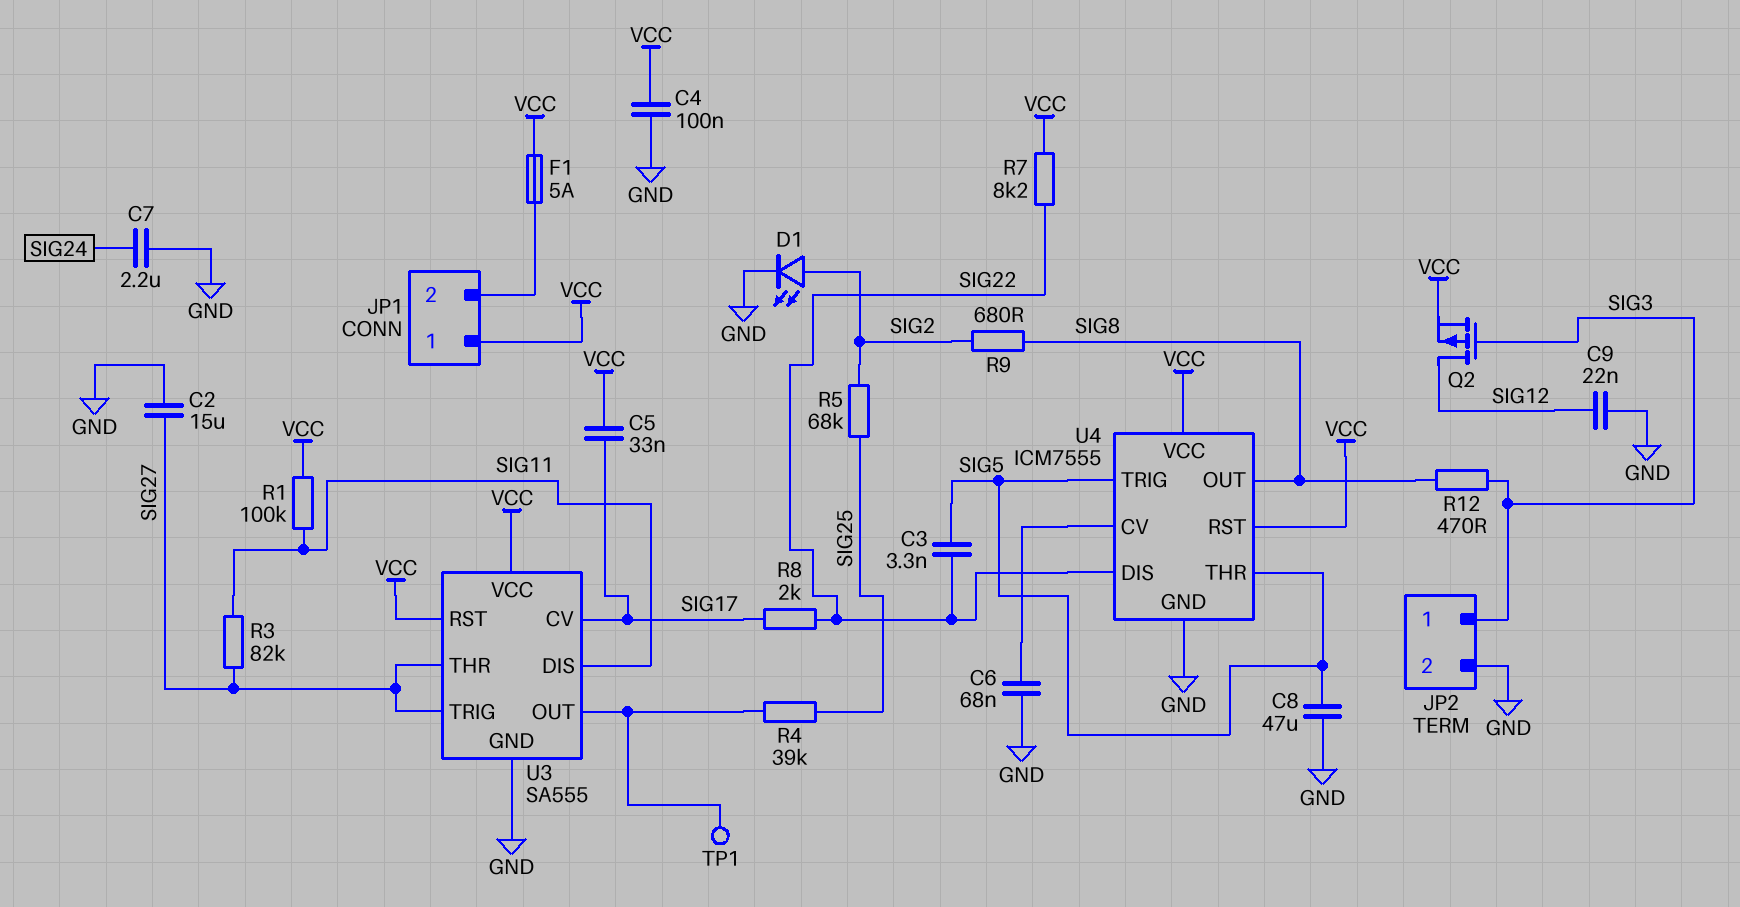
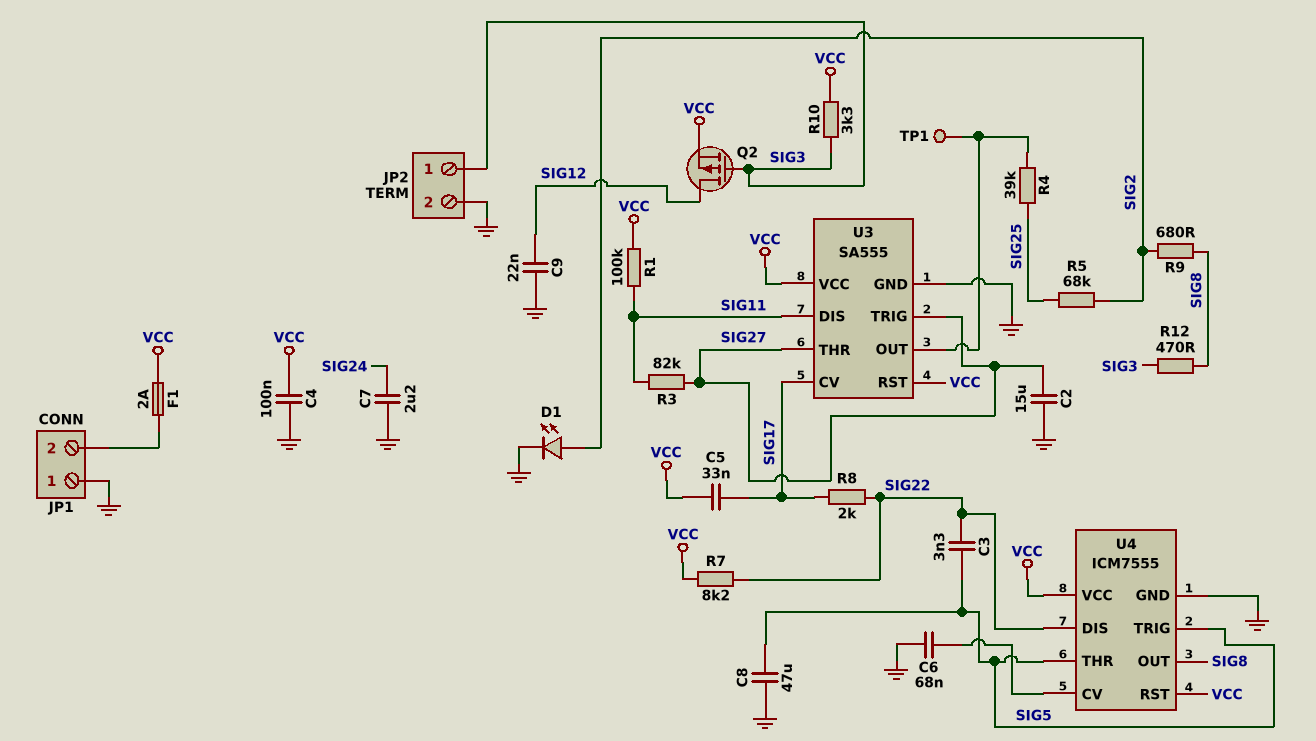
F1: 5A (JP1/2, VCC) -> 2A (JP1/2, VCC)
JP1 pin 1: VCC -> GND
R10: none -> 3.3k (SIG3, VCC)

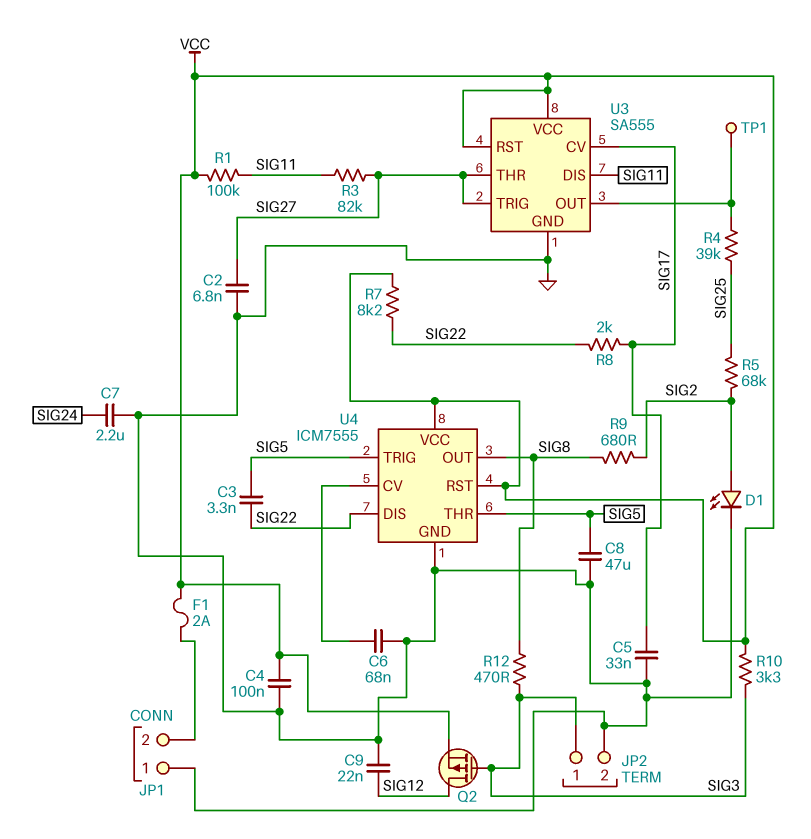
C2: 15uF (GND, SIG27) -> 6.8nF (GND, SIG27)
C5: 33nF (SIG17, VCC) -> 33nF (GND, SIG17)

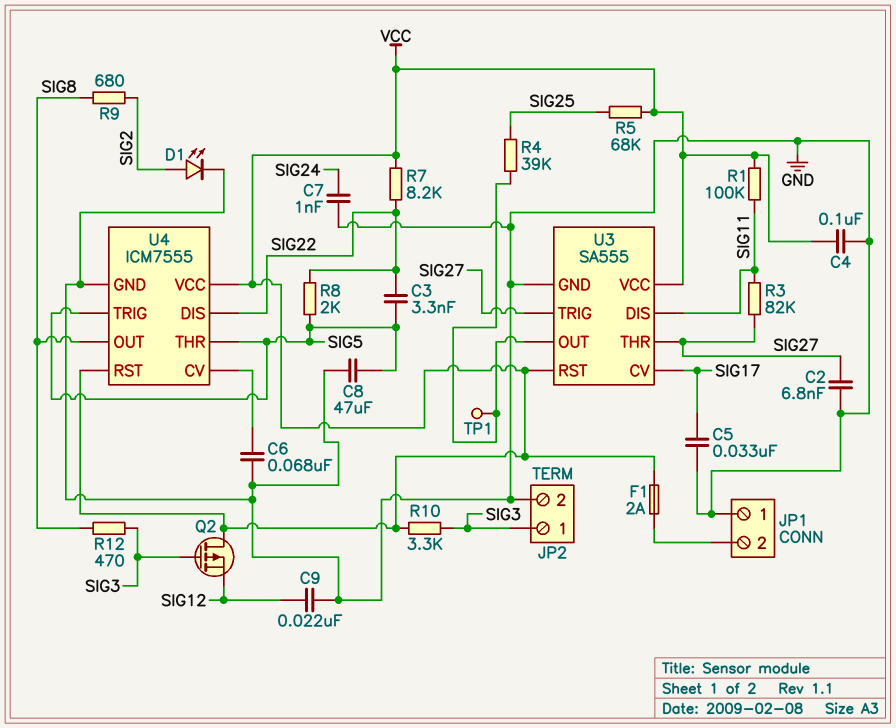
C7: 2.2uF (GND, SIG24) -> 1nF (GND, SIG24)
Q2: PMOS (G SIG3, D SIG12, S VCC) -> PMOS (G SIG3, D VCC, S SIG12)
R5: 68k (SIG2, SIG25) -> 68k (SIG25, VCC)
R8: 2k (SIG17, SIG22) -> 2k (SIG5, SIG22)

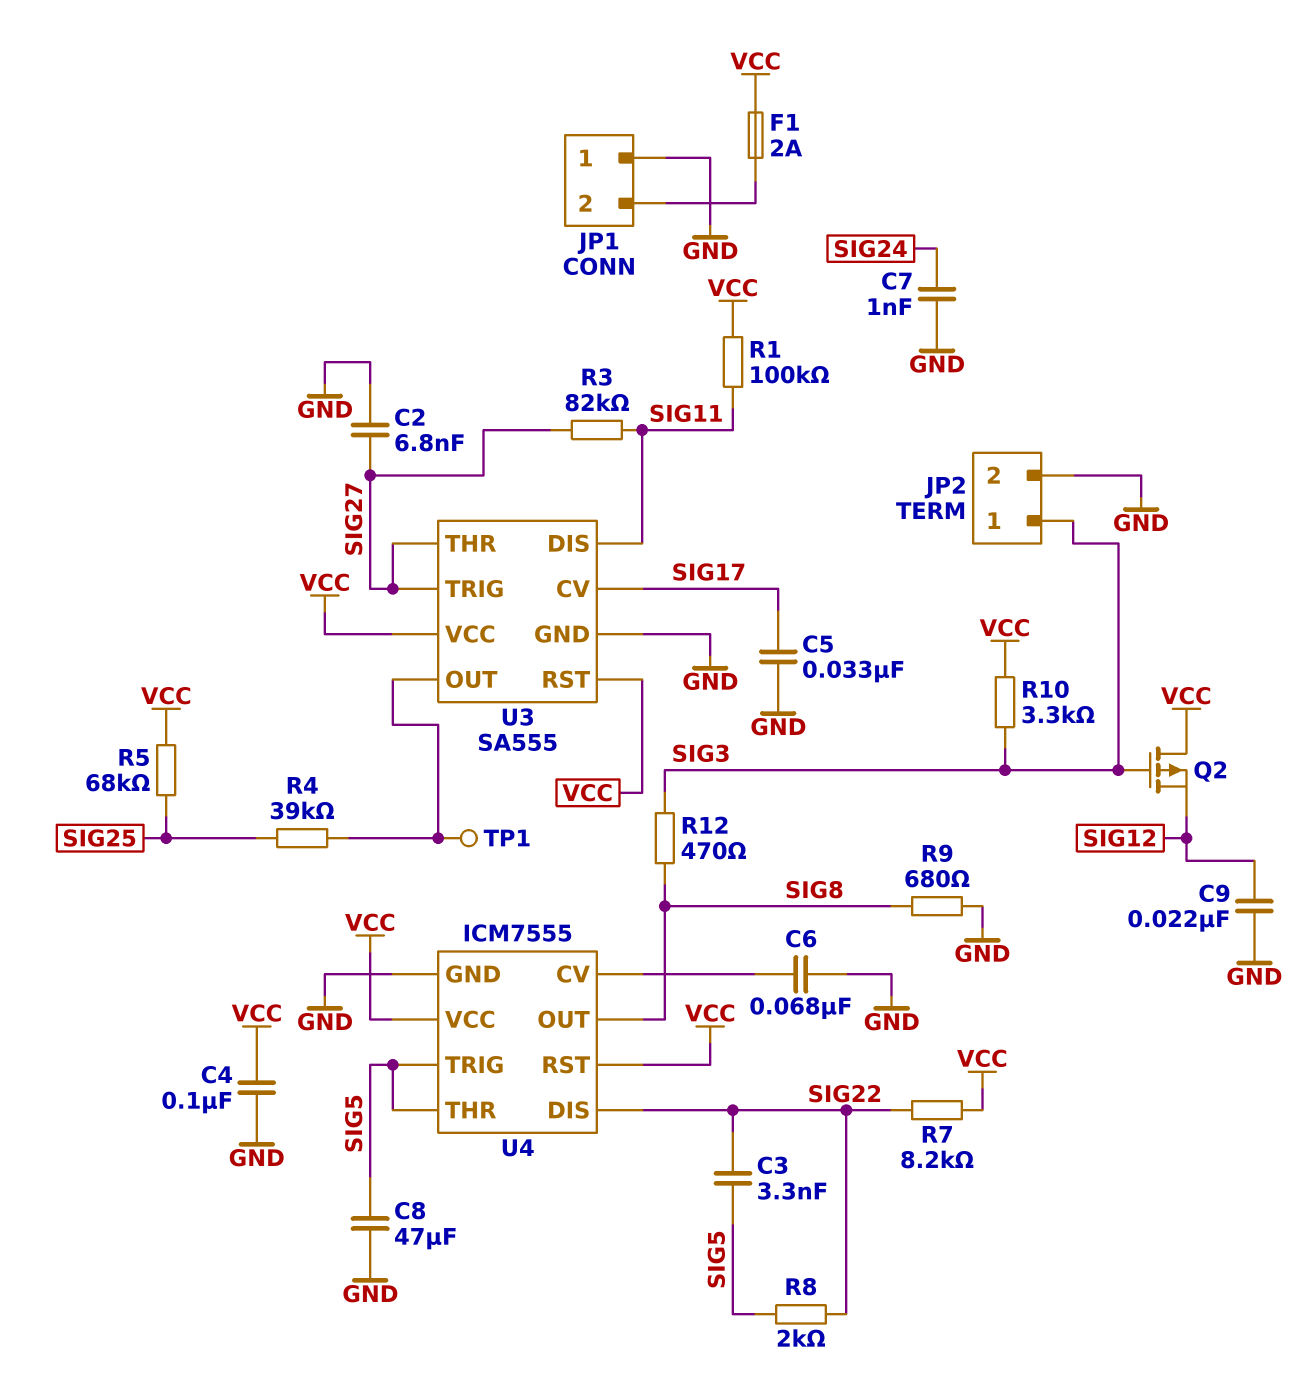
D1: LED (A SIG2, K GND) -> none
R9: 680 (SIG2, SIG8) -> 680 (GND, SIG8)

